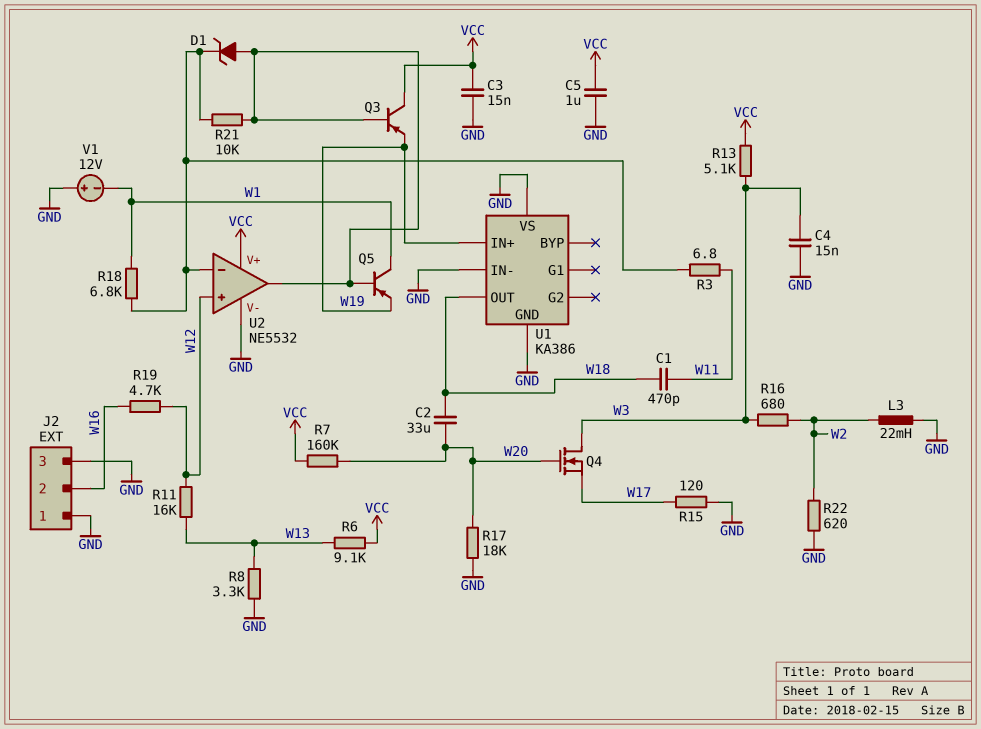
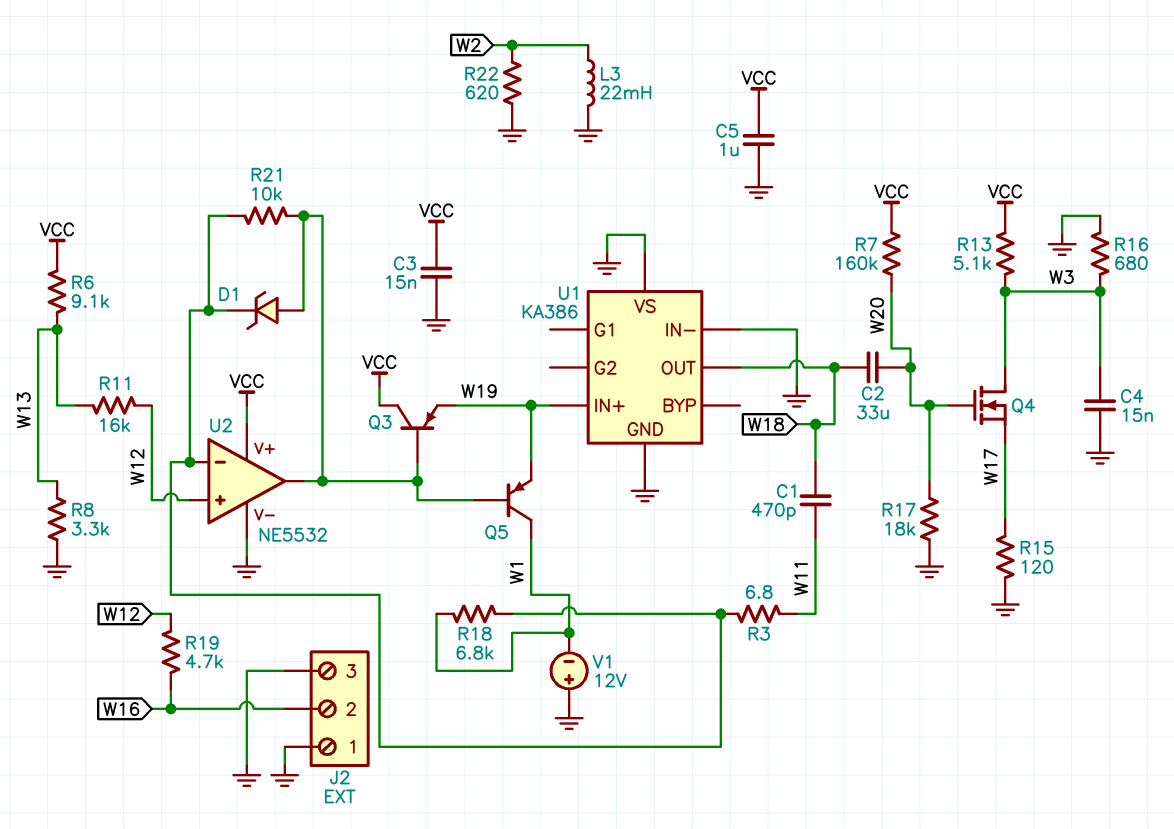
R16: 680 (W2, W3) -> 680 (GND, W3)

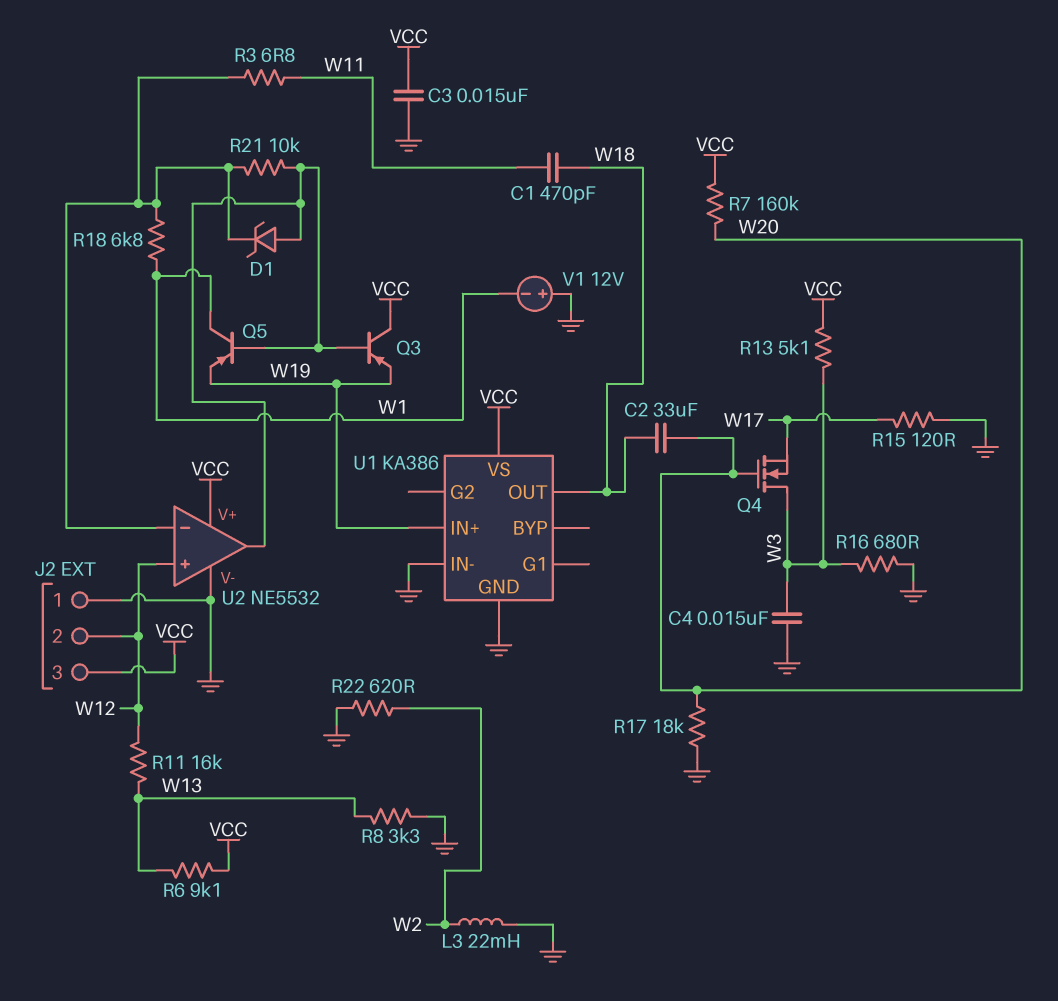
C5: 1uF (GND, VCC) -> none
J2 pin 2: W16 -> W12
J2 pin 3: GND -> VCC
R19: 4.7k (W12, W16) -> none
U1 pin VS: GND -> VCC

